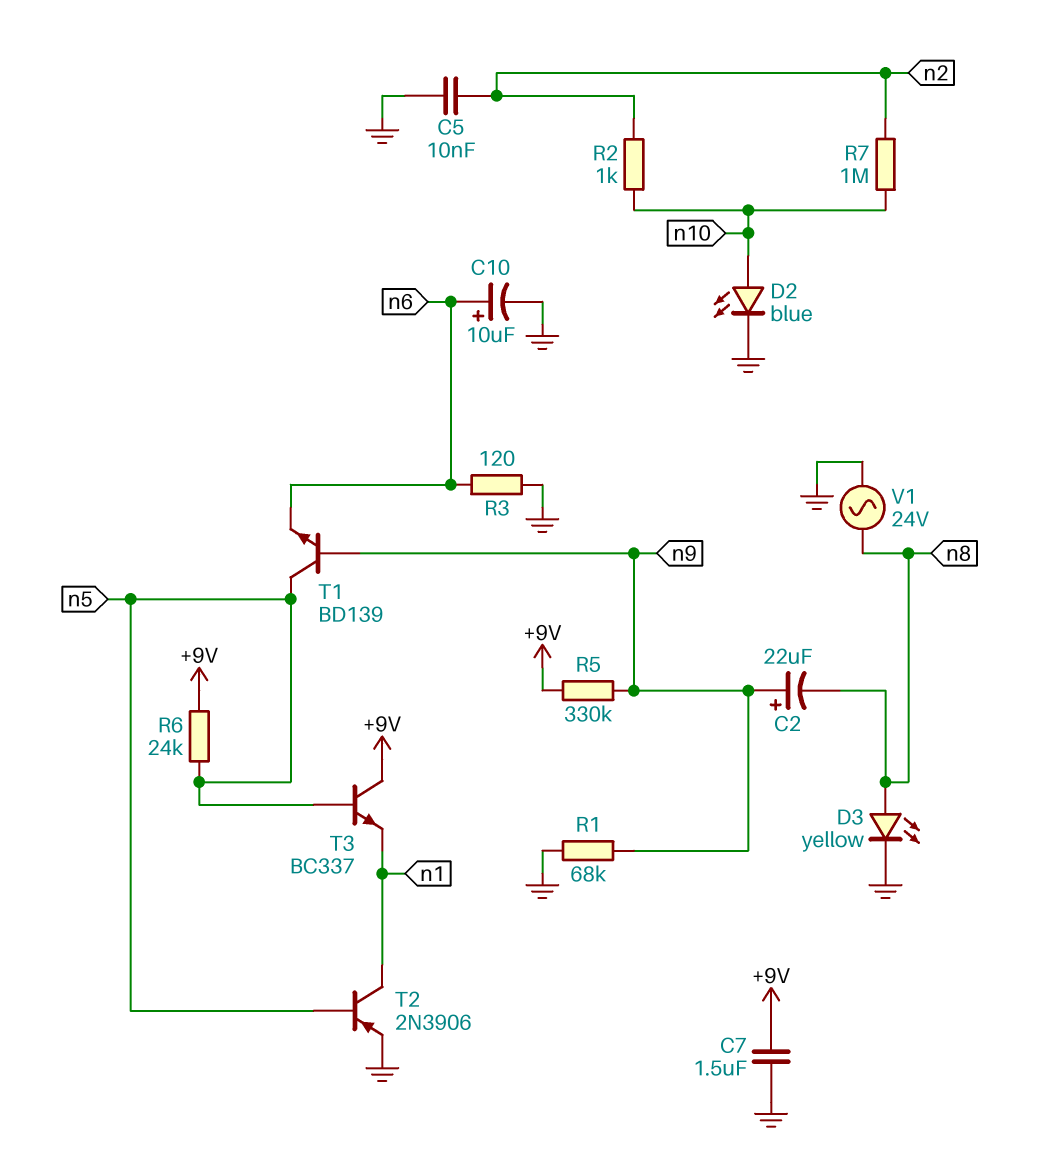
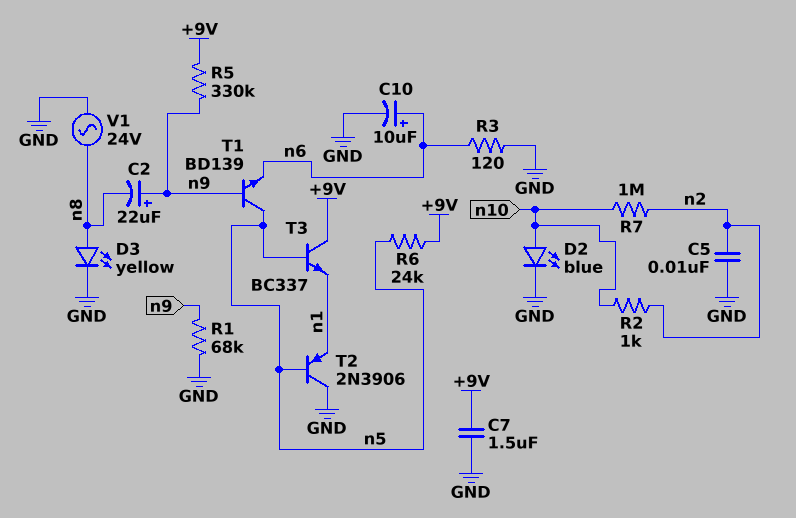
T2: PNP 2N3906 (B n5, C n1, E GND) -> PNP 2N3906 (B n5, C GND, E n1)

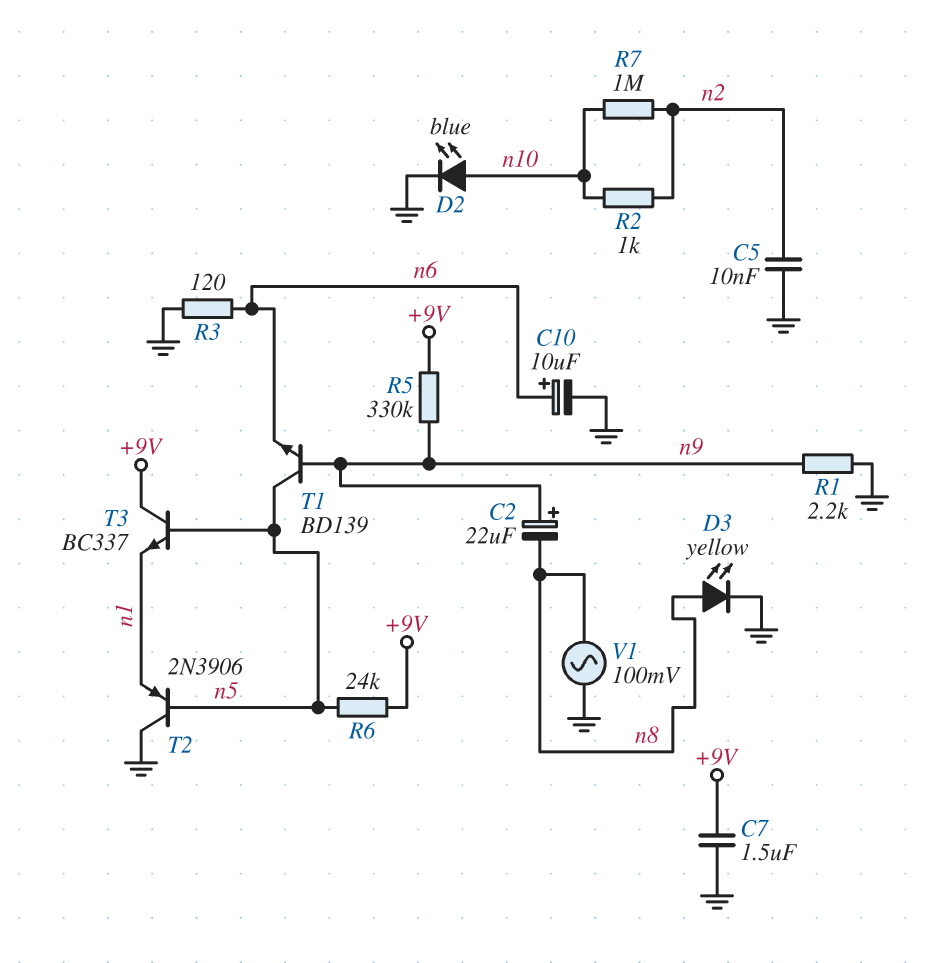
R1: 68k (GND, n9) -> 2.2k (GND, n9)
V1: AC 24V (GND, n8) -> AC 100mV (GND, n8)

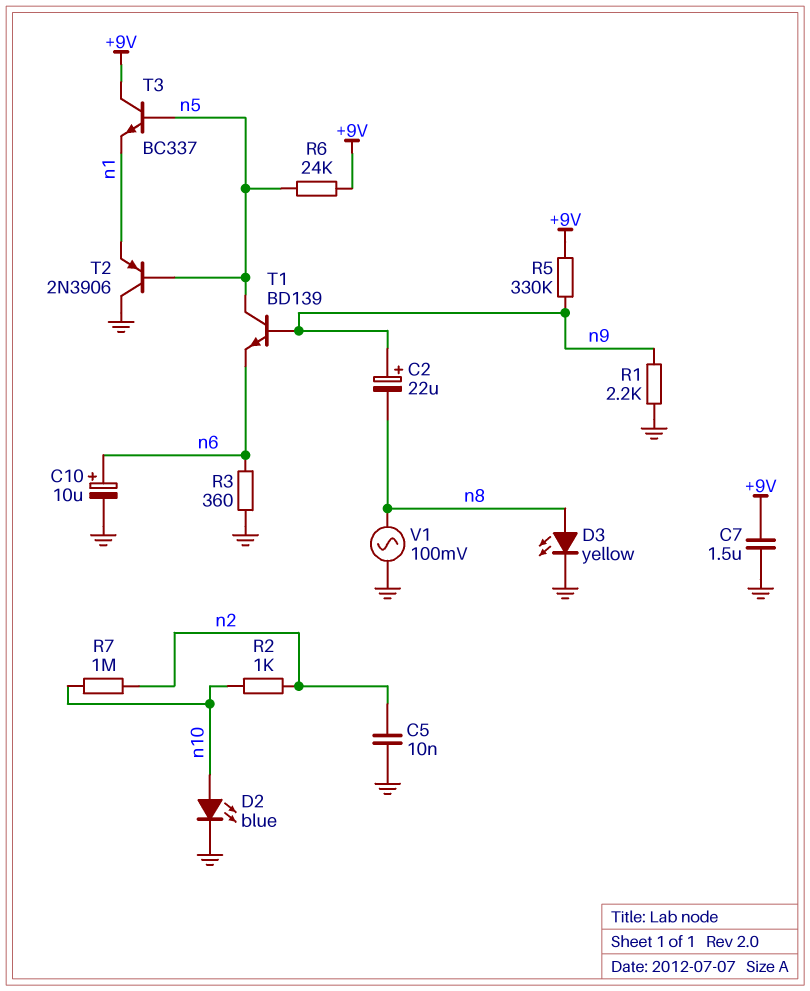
R3: 120 (GND, n6) -> 360 (GND, n6)

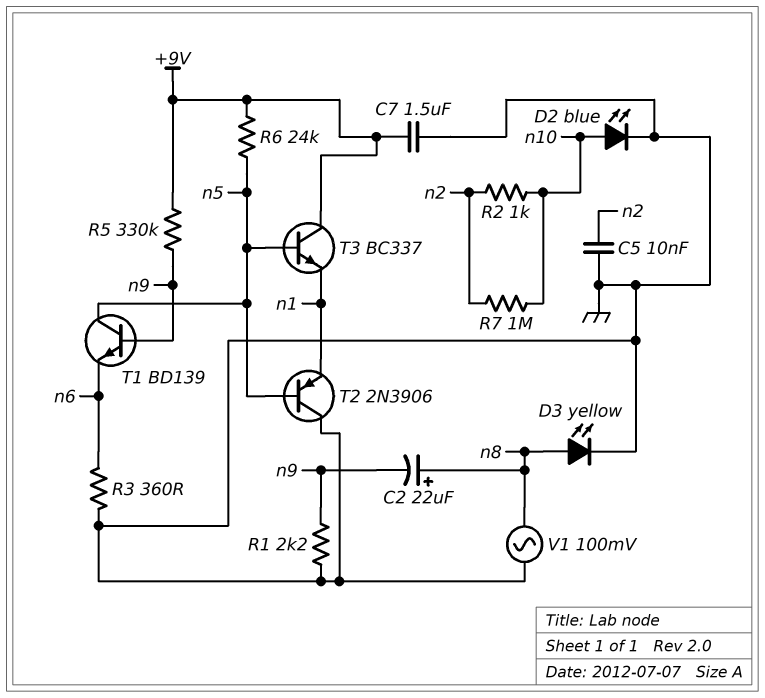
C2: 22uF (plus n9, minus n8) -> 22uF (plus n8, minus n9)
C10: 10uF (plus n6, minus GND) -> none

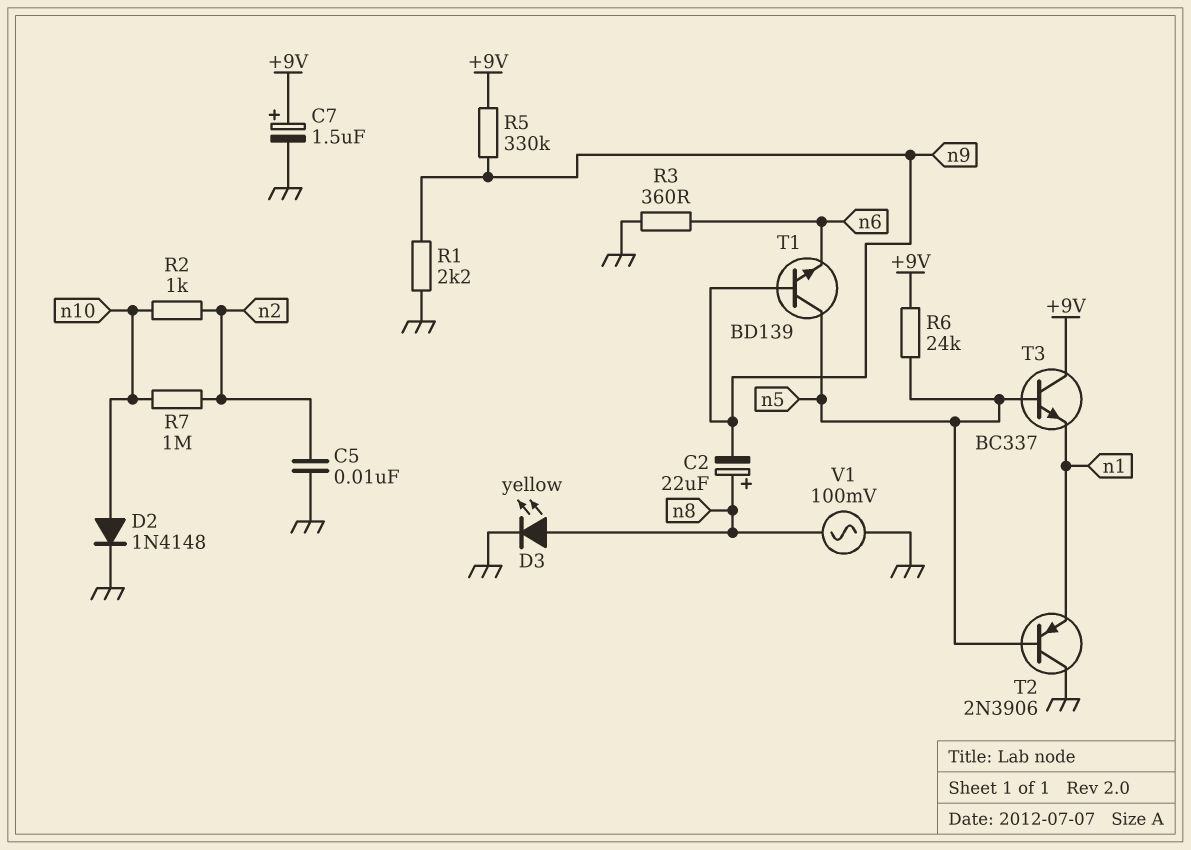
C7: 1.5uF (+9V, GND) -> 1.5uF (plus +9V, minus GND)
D2: LED blue (A n10, K GND) -> diode 1N4148 (A n10, K GND)

